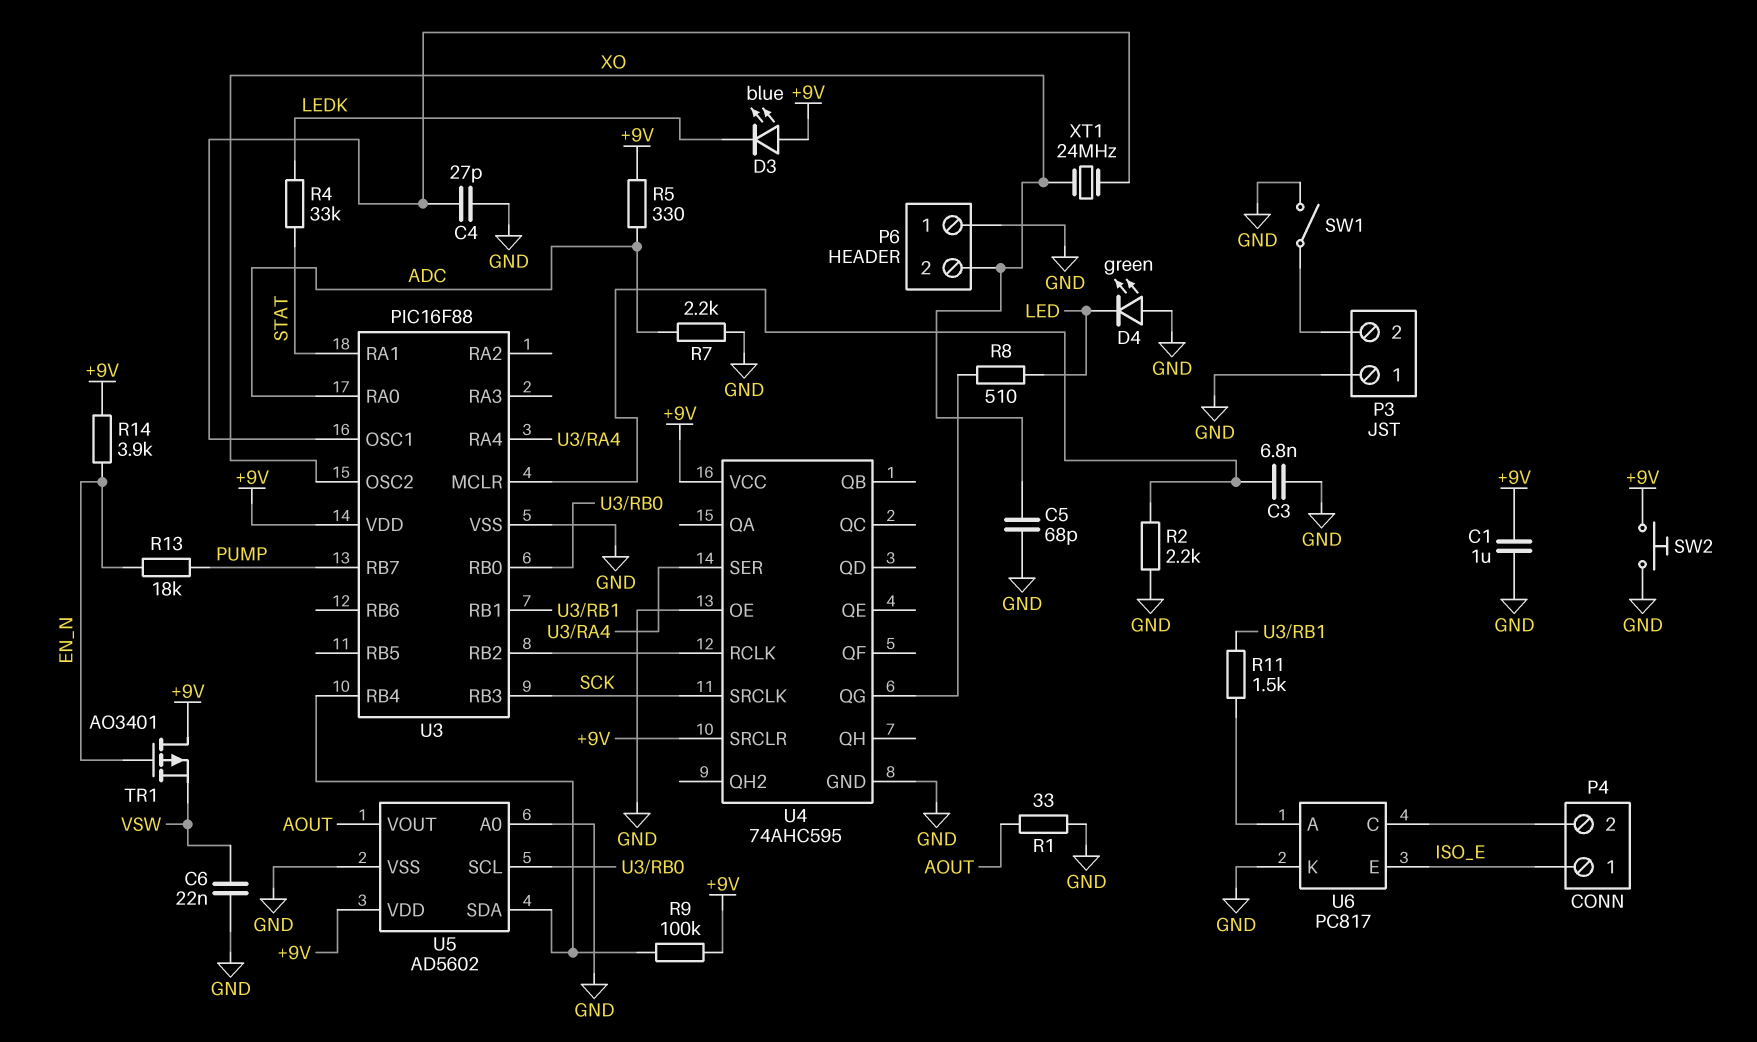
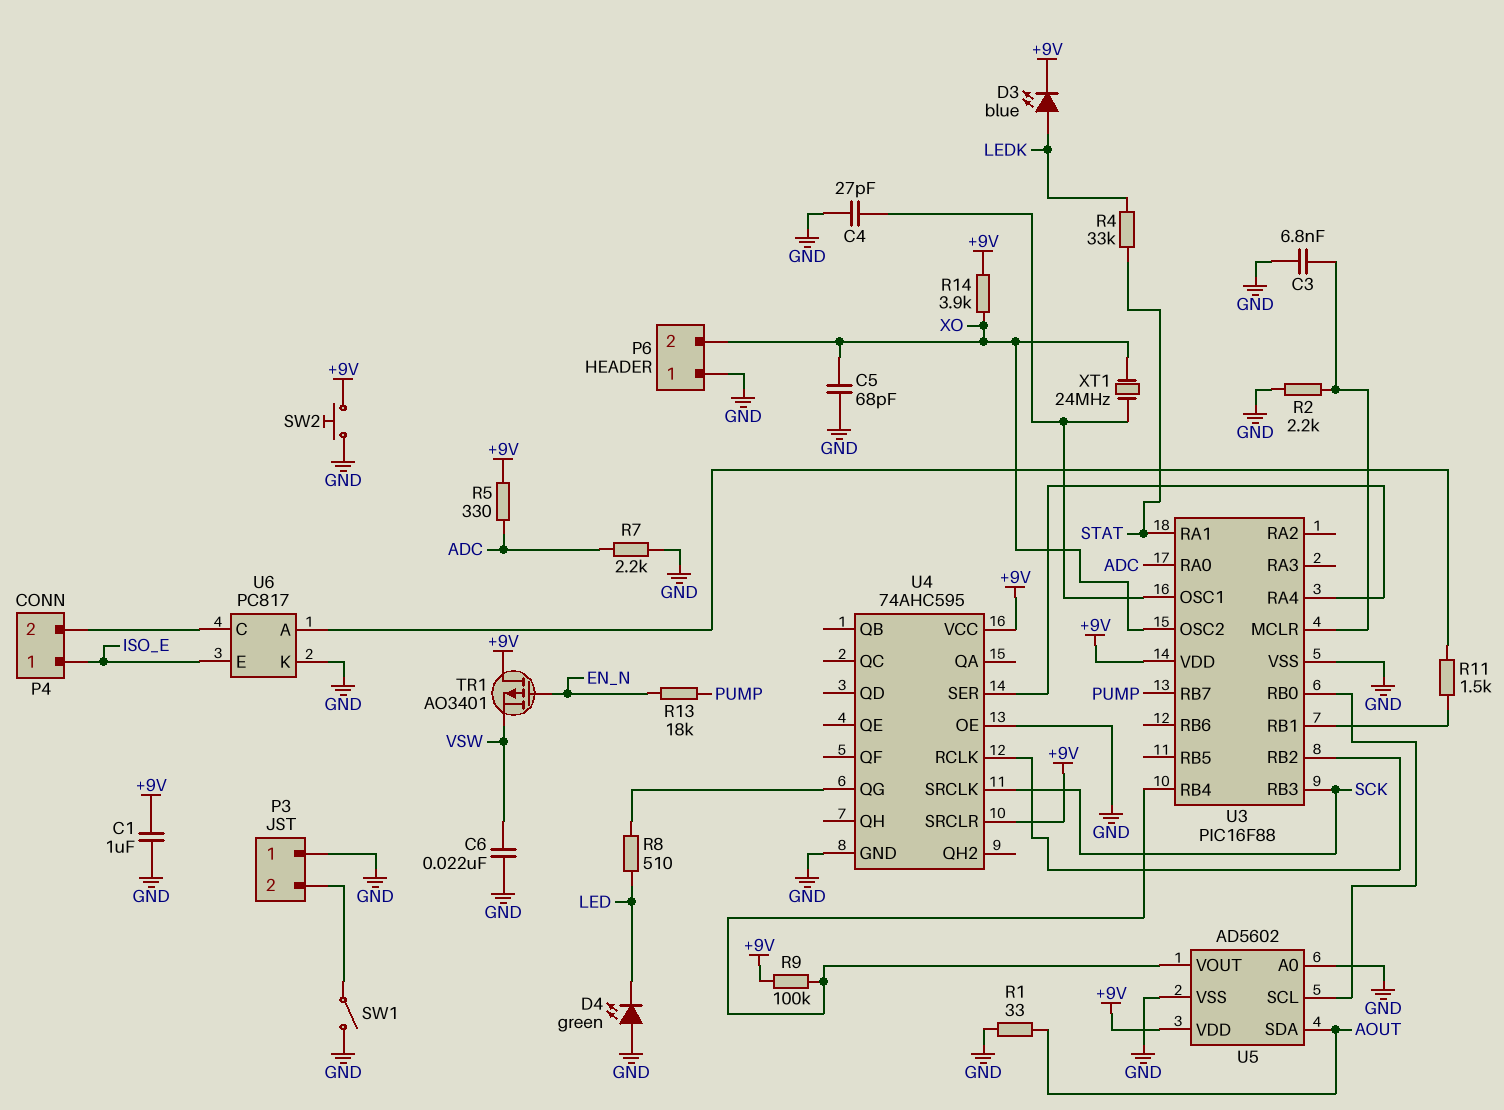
D3: LED blue (A +9V, K LEDK) -> LED blue (A LEDK, K +9V)
R14: 3.9k (+9V, EN_N) -> 3.9k (+9V, XO)
U5 pin SDA: U3/RB4 -> AOUT
U5 pin VOUT: AOUT -> U3/RB4

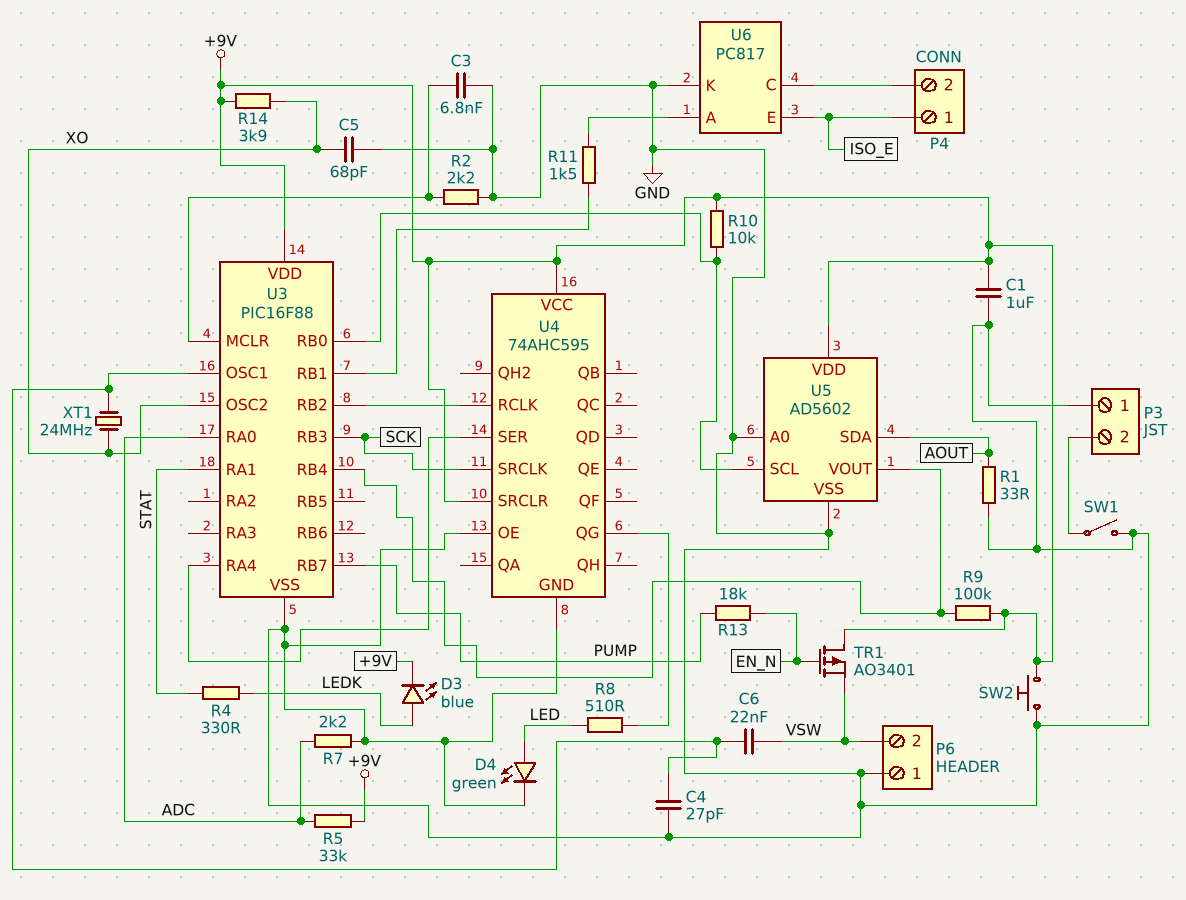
C6: 22nF (GND, VSW) -> 22nF (U3/OSC1, VSW)
D4: LED green (A GND, K LED) -> LED green (A LED, K GND)
P6 pin 2: XO -> VSW
R4: 33k (LEDK, STAT) -> 330 (LEDK, STAT)
R5: 330 (+9V, ADC) -> 33k (+9V, ADC)
R10: none -> 10k (+9V, U3/RB0)

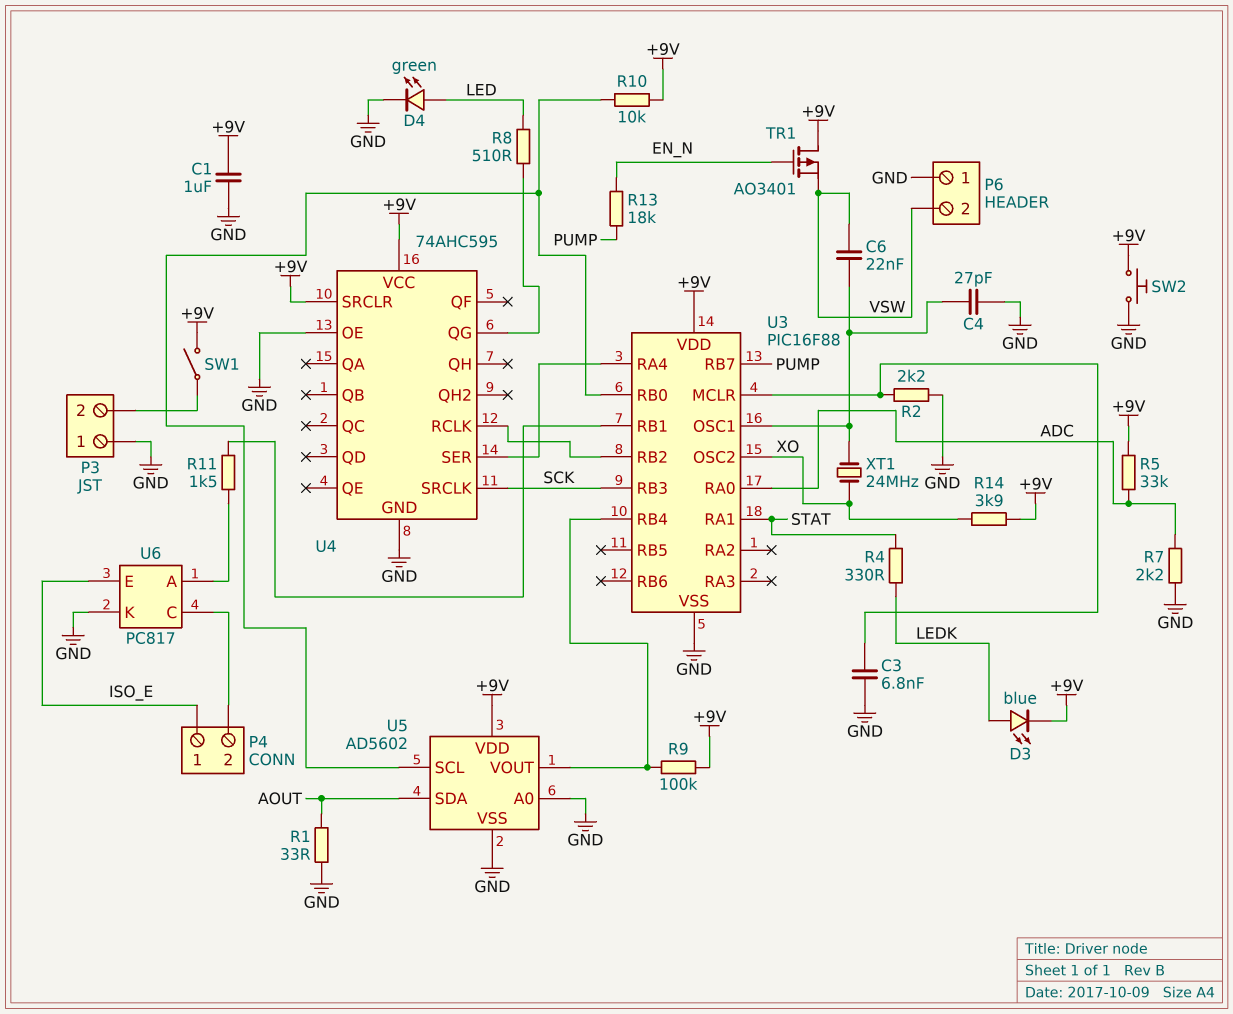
C5: 68pF (GND, XO) -> none
SW1: switch (GND, P3/2) -> switch (+9V, P3/2)

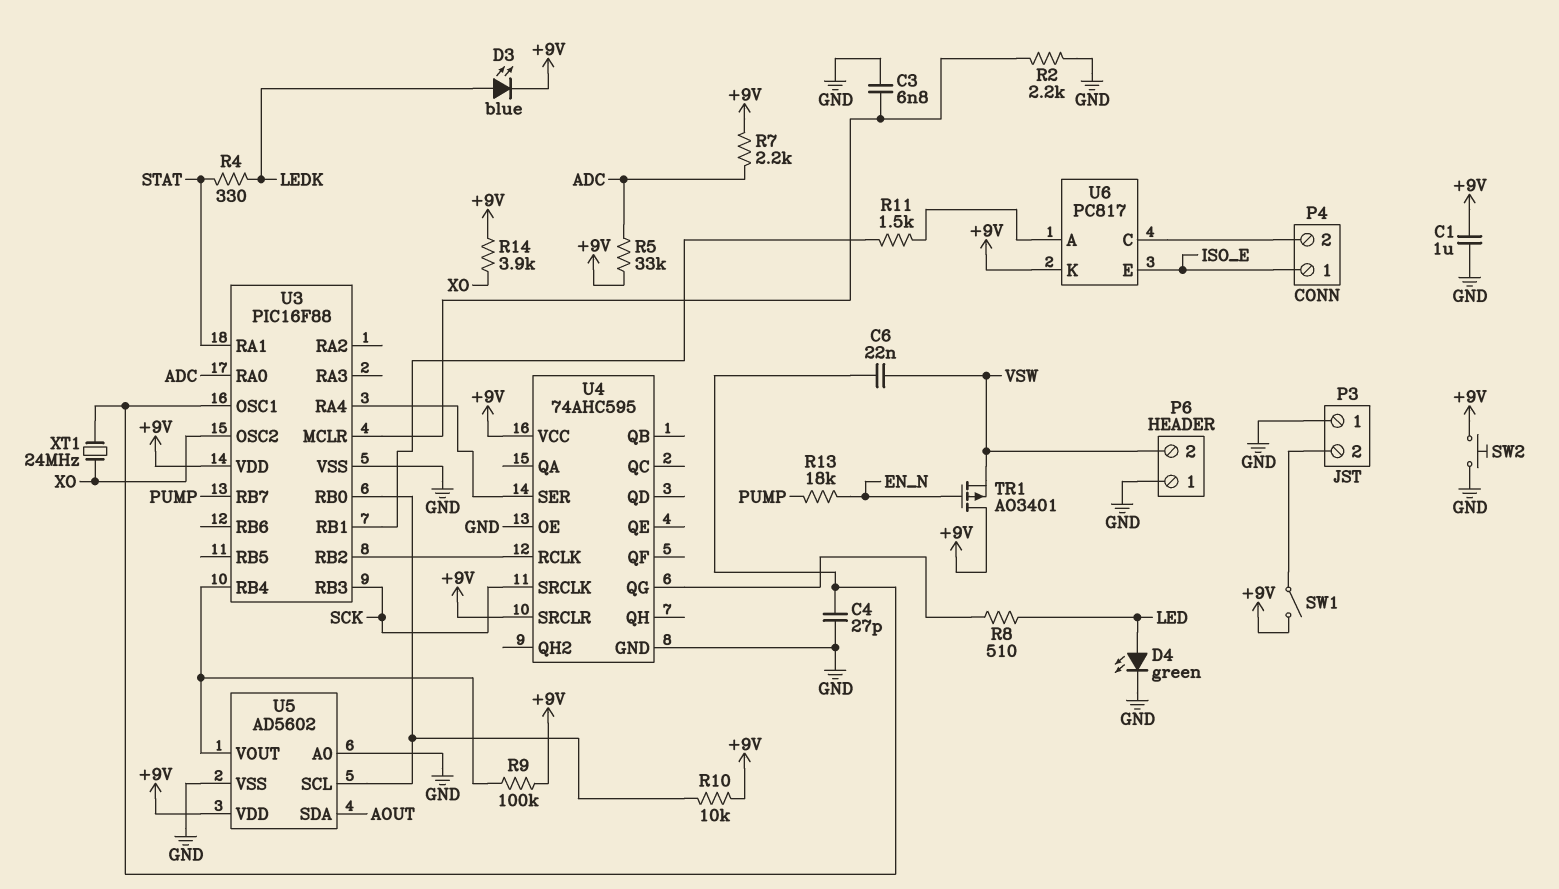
R1: 33 (AOUT, GND) -> none
R7: 2.2k (ADC, GND) -> 2.2k (+9V, ADC)
U6 pin K: GND -> +9V

